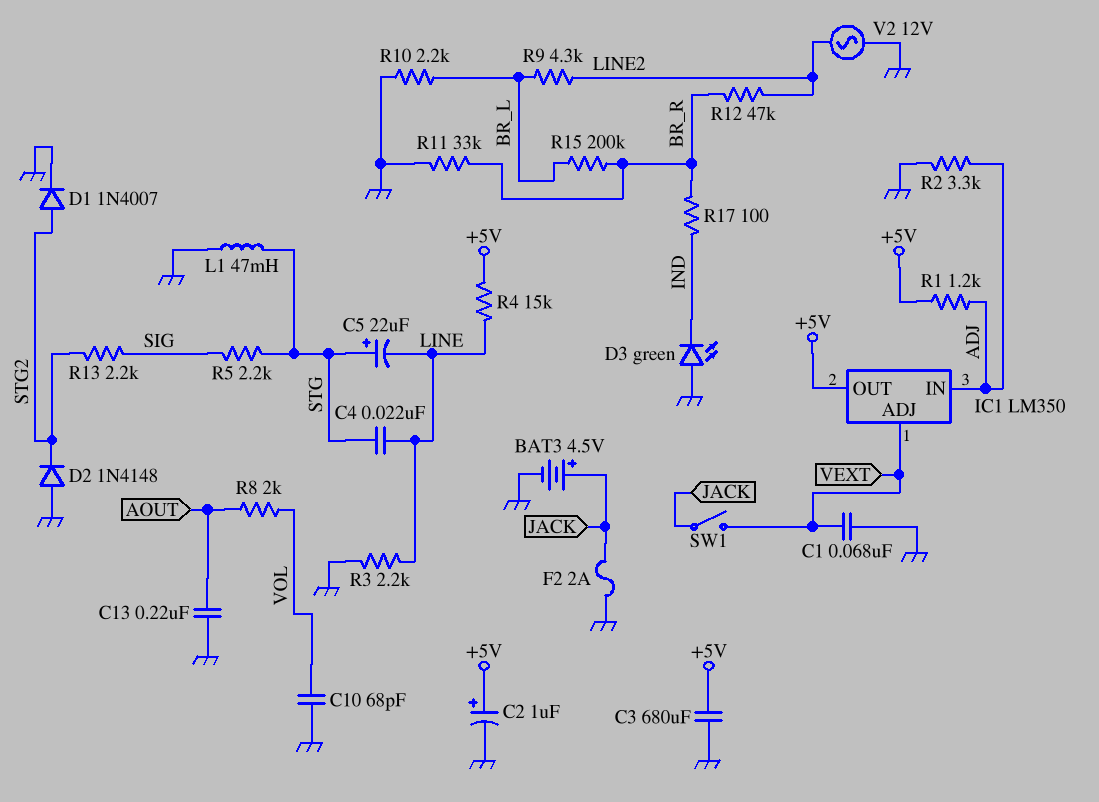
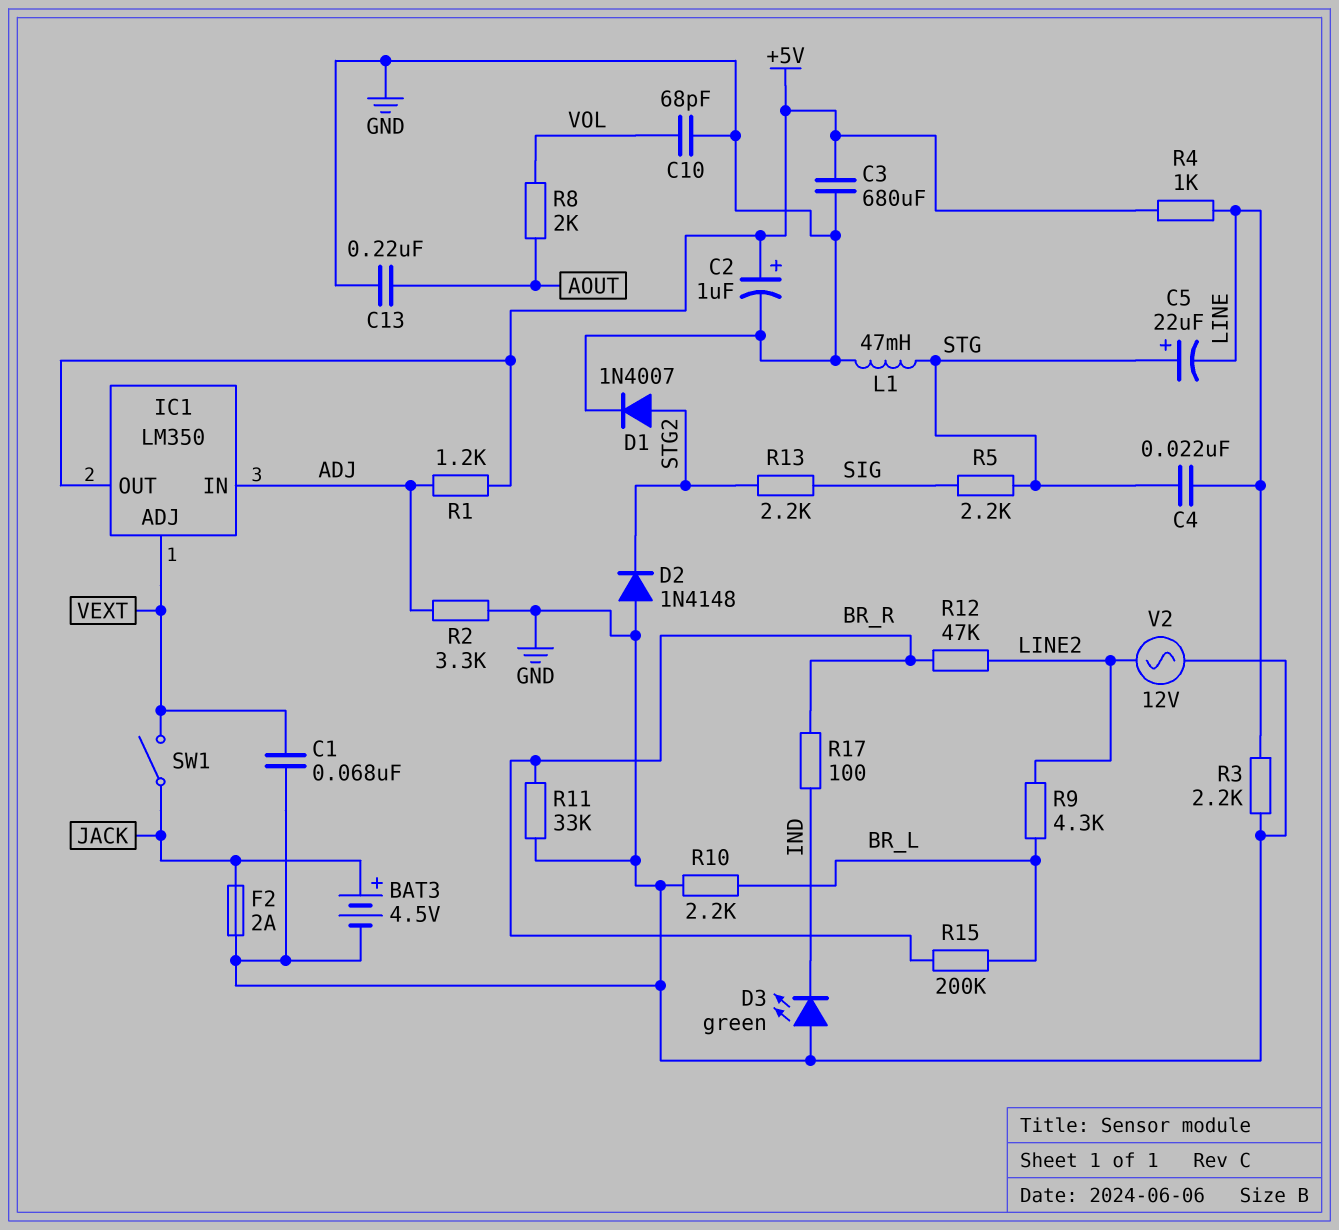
R4: 15k (+5V, LINE) -> 1k (+5V, LINE)

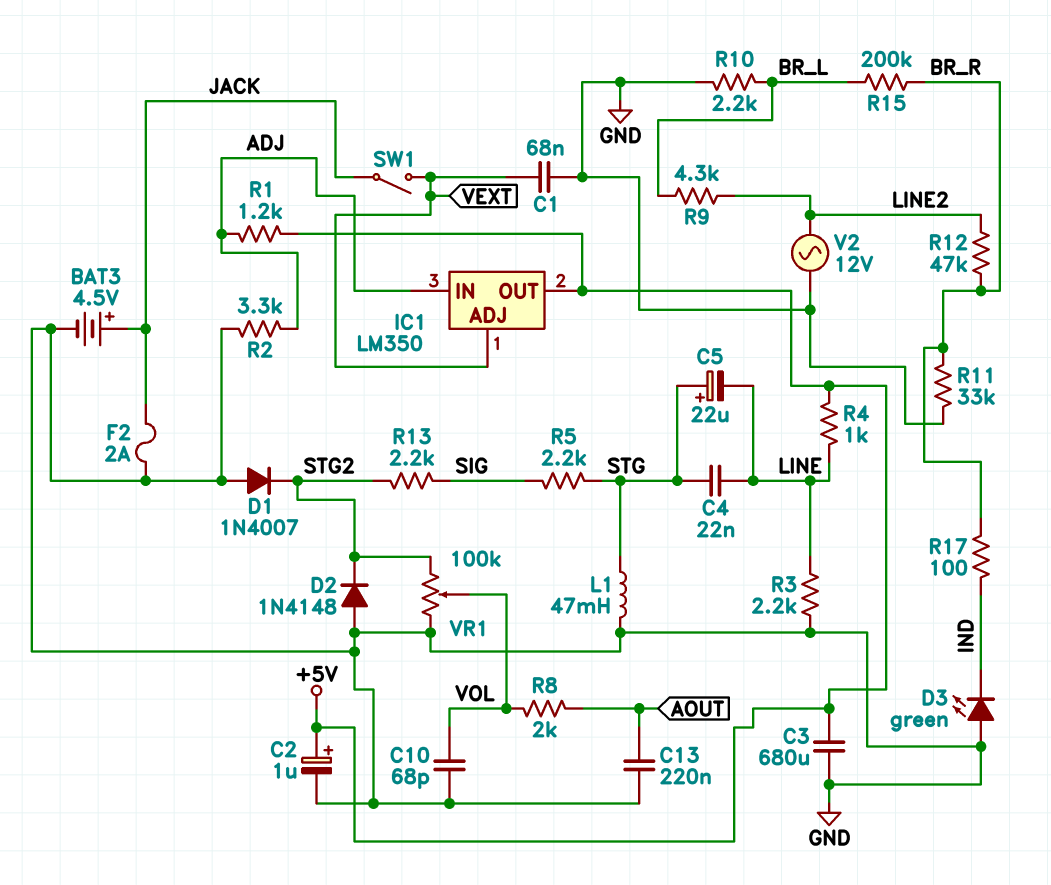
D1: diode 1N4007 (A STG2, K GND) -> diode 1N4007 (A GND, K STG2)
VR1: none -> 100k (GND, STG2, wiper VOL)

